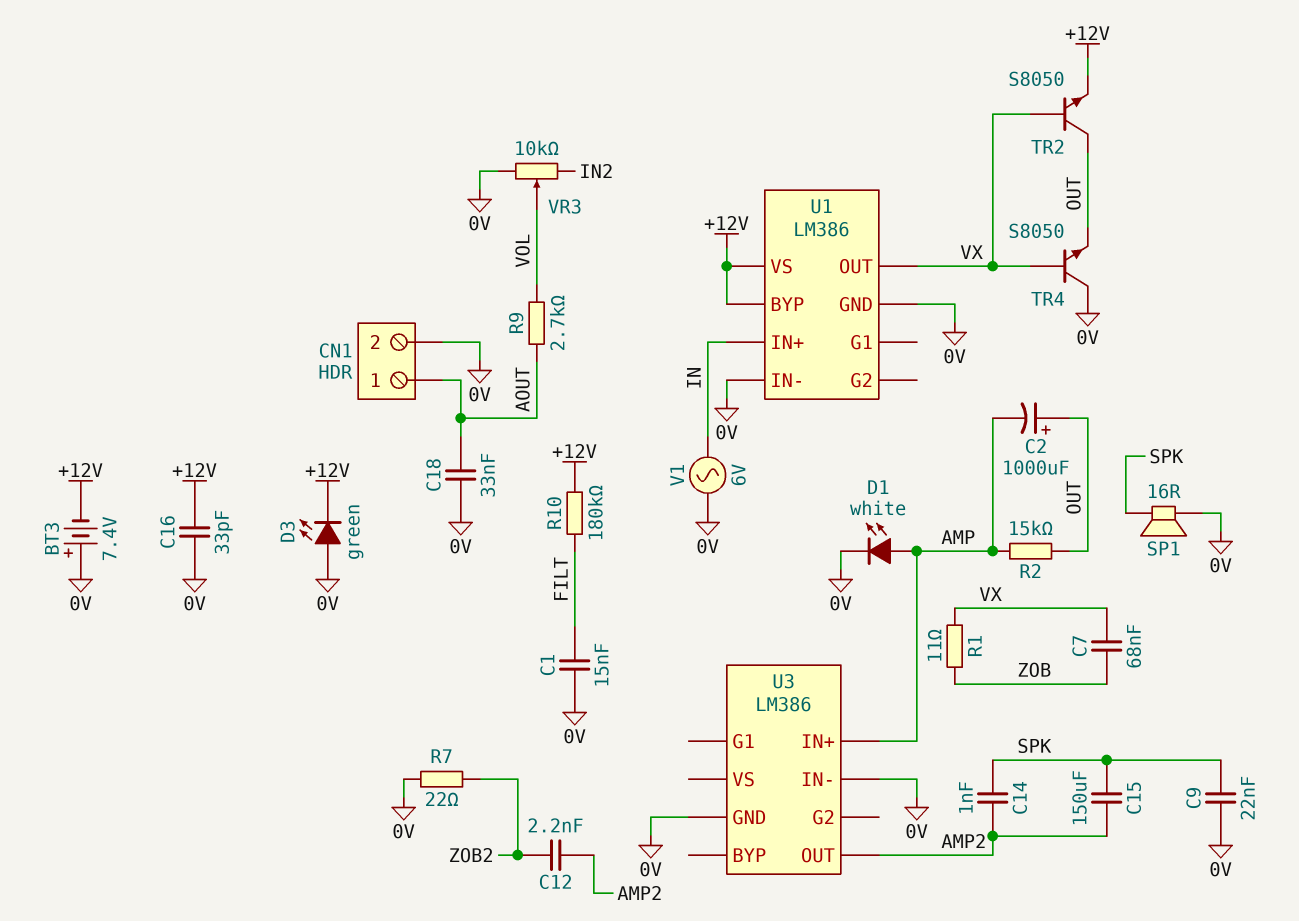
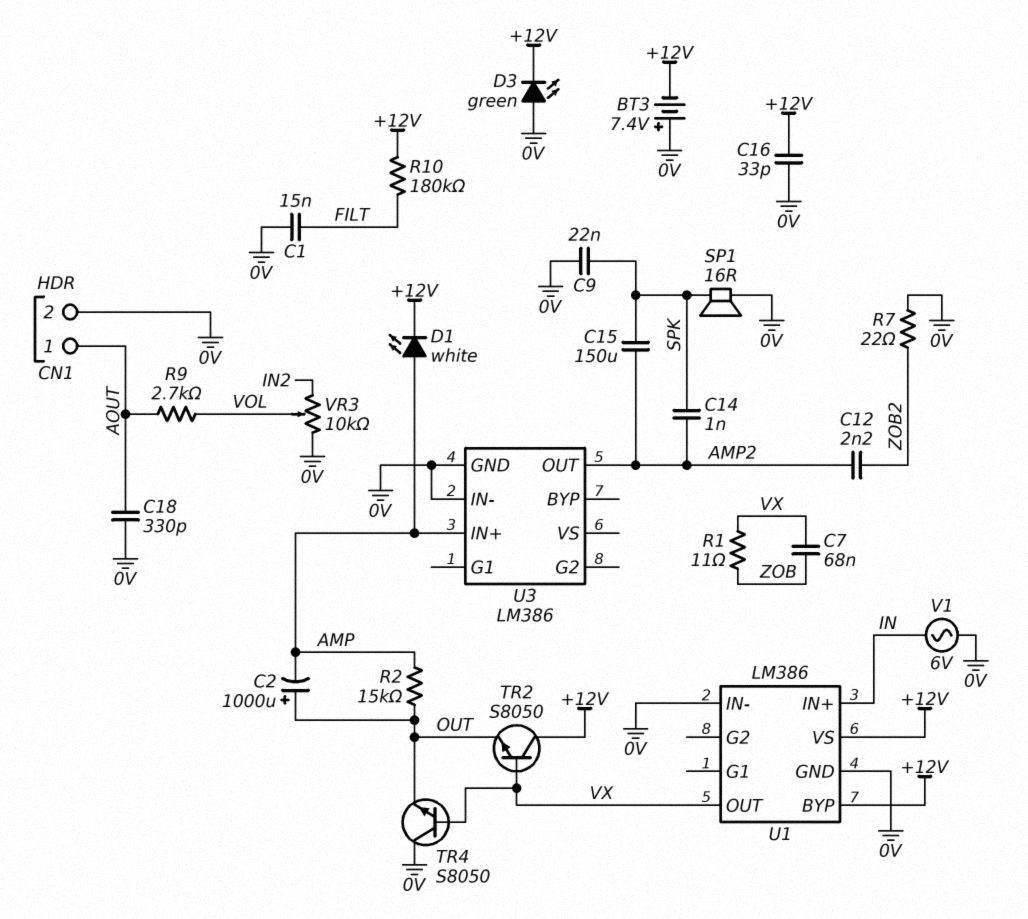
C18: 33nF (0V, AOUT) -> 330pF (0V, AOUT)
D1: LED white (A AMP, K 0V) -> LED white (A AMP, K +12V)
TR2: NPN S8050 (B VX, C OUT, E +12V) -> NPN S8050 (B VX, C +12V, E OUT)

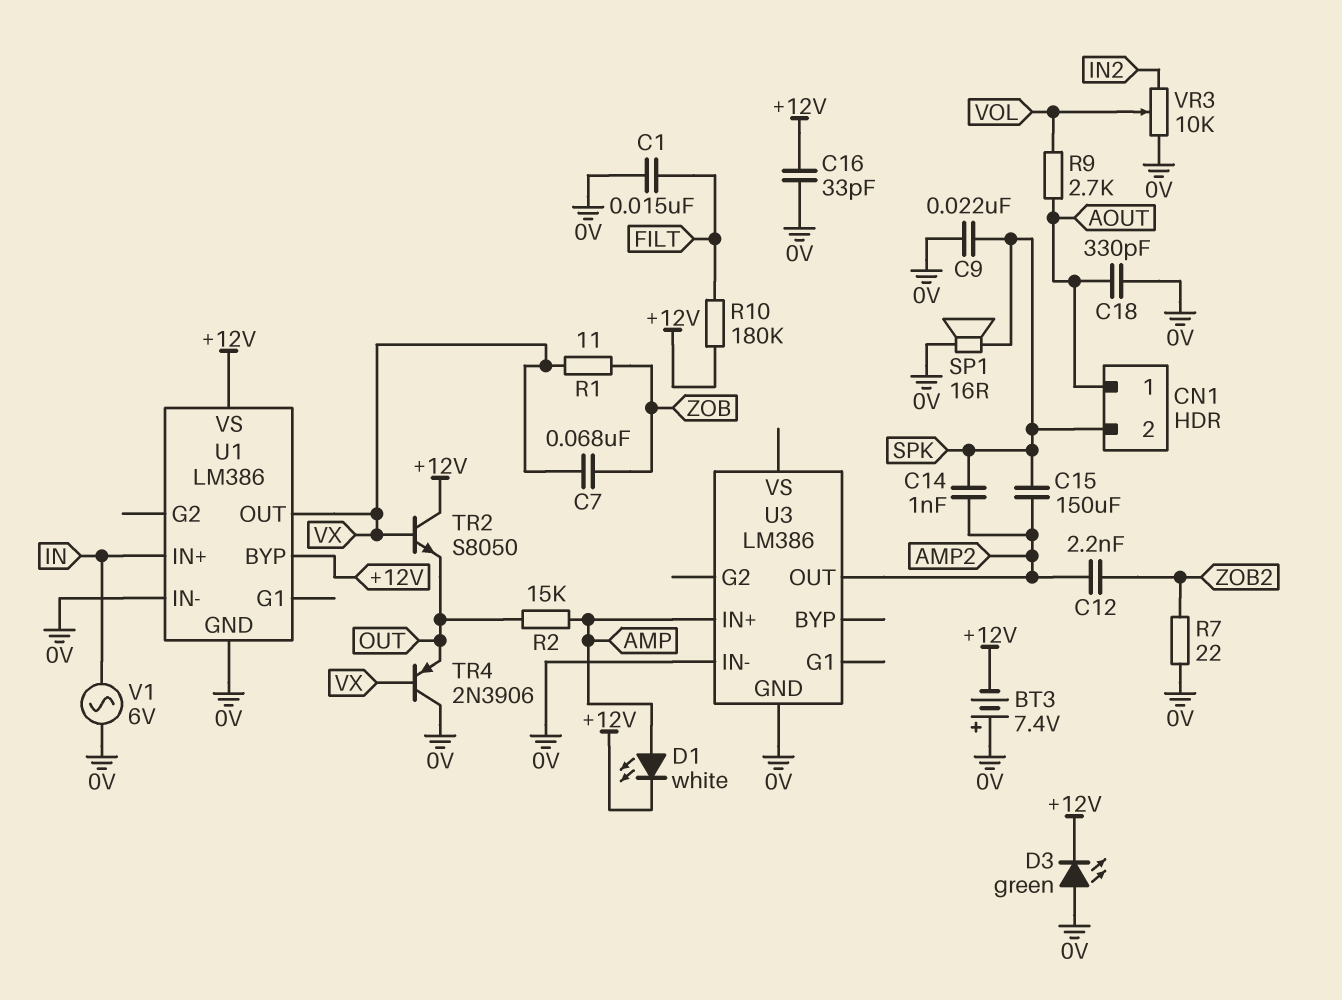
C2: 1000uF (plus OUT, minus AMP) -> none
CN1 pin 2: 0V -> SPK
TR4: NPN S8050 (B VX, C 0V, E OUT) -> PNP 2N3906 (B VX, C 0V, E OUT)

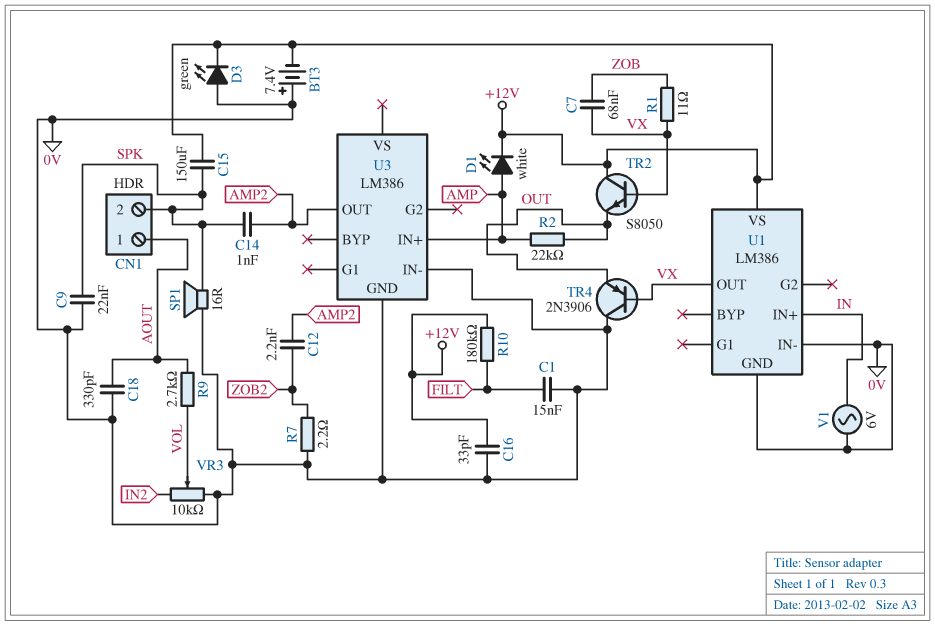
C15: 150uF (AMP2, SPK) -> 150uF (+12V, SPK)
R2: 15k (AMP, OUT) -> 22k (AMP, OUT)
R7: 22 (0V, ZOB2) -> 2.2 (0V, ZOB2)
U1 pin BYP: +12V -> none

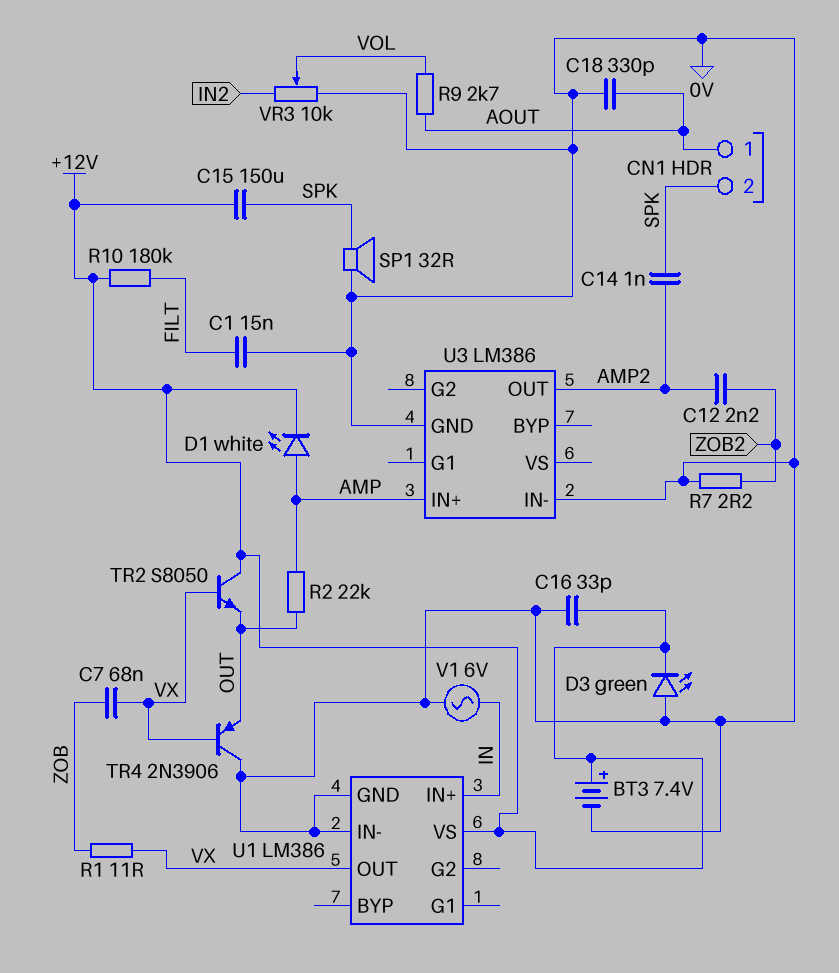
BT3: 7.4V (plus 0V, minus +12V) -> 7.4V (plus +12V, minus 0V)
C9: 22nF (0V, SPK) -> none
SP1: speaker 16R (0V, SPK) -> speaker 32R (0V, SPK)

